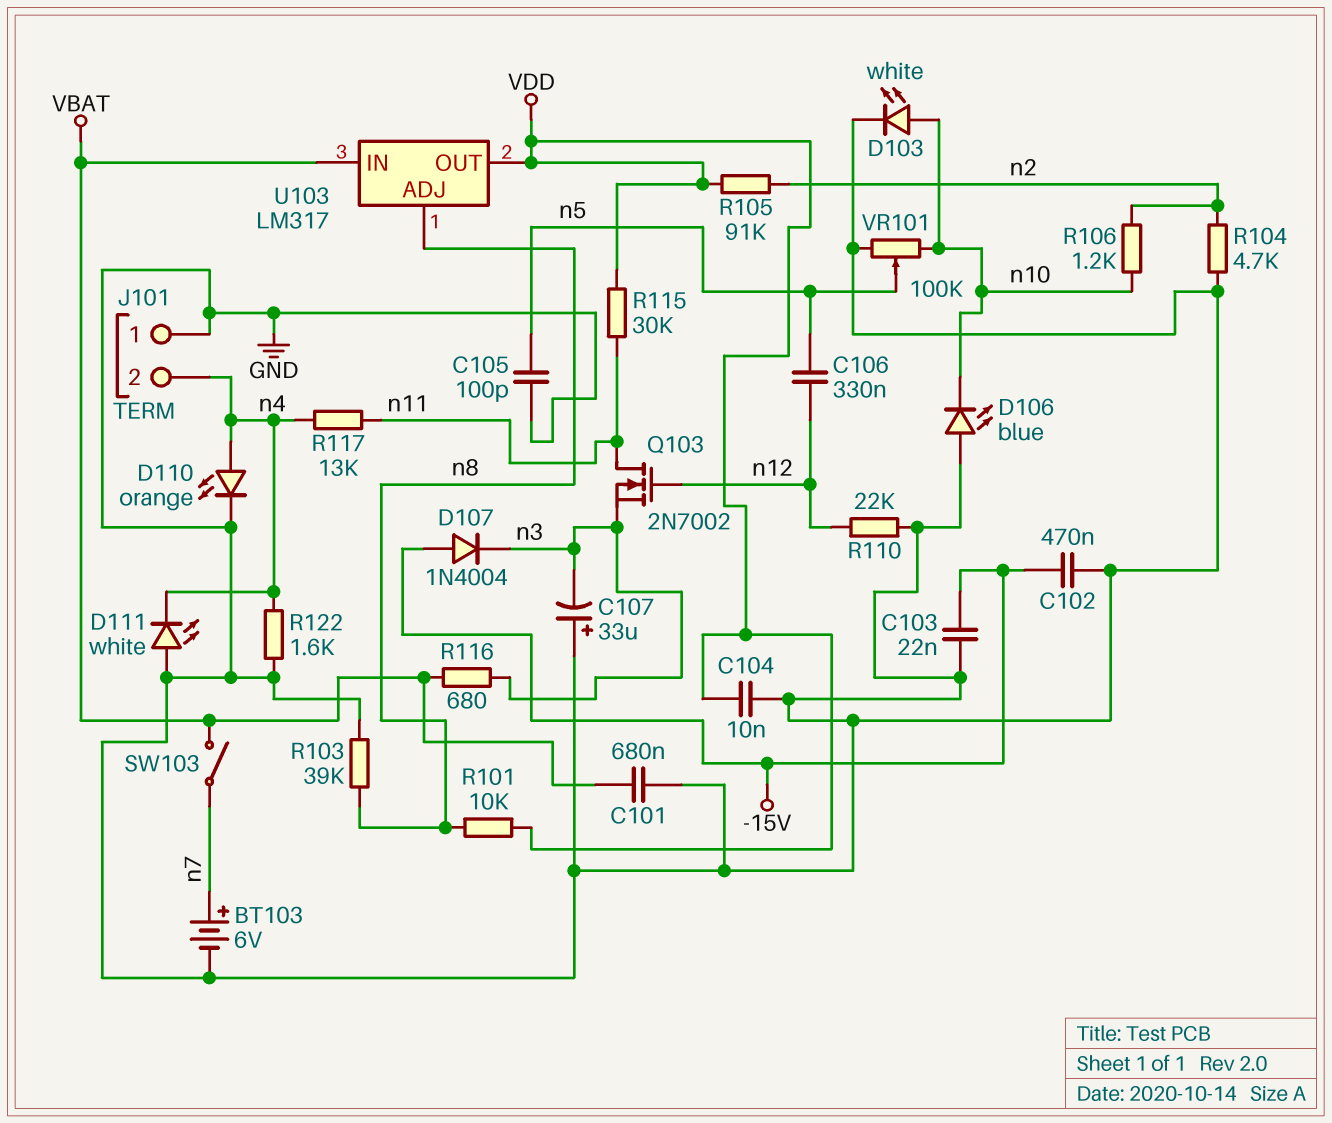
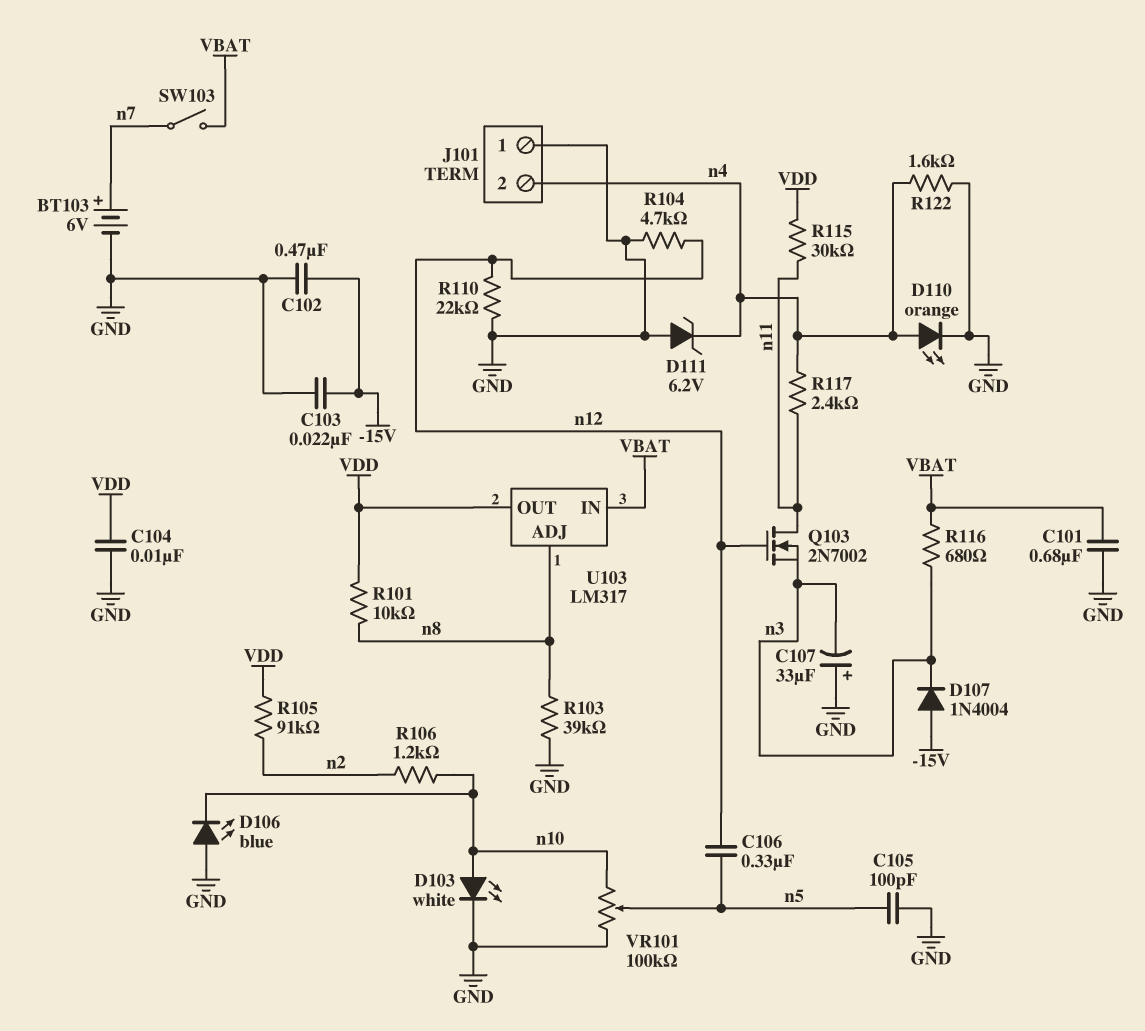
D111: LED white (A GND, K n4) -> zener 6.2V (A GND, K n4)
R104: 4.7k (GND, n2) -> 4.7k (GND, n12)
R117: 13k (n4, n11) -> 2.4k (n4, n11)

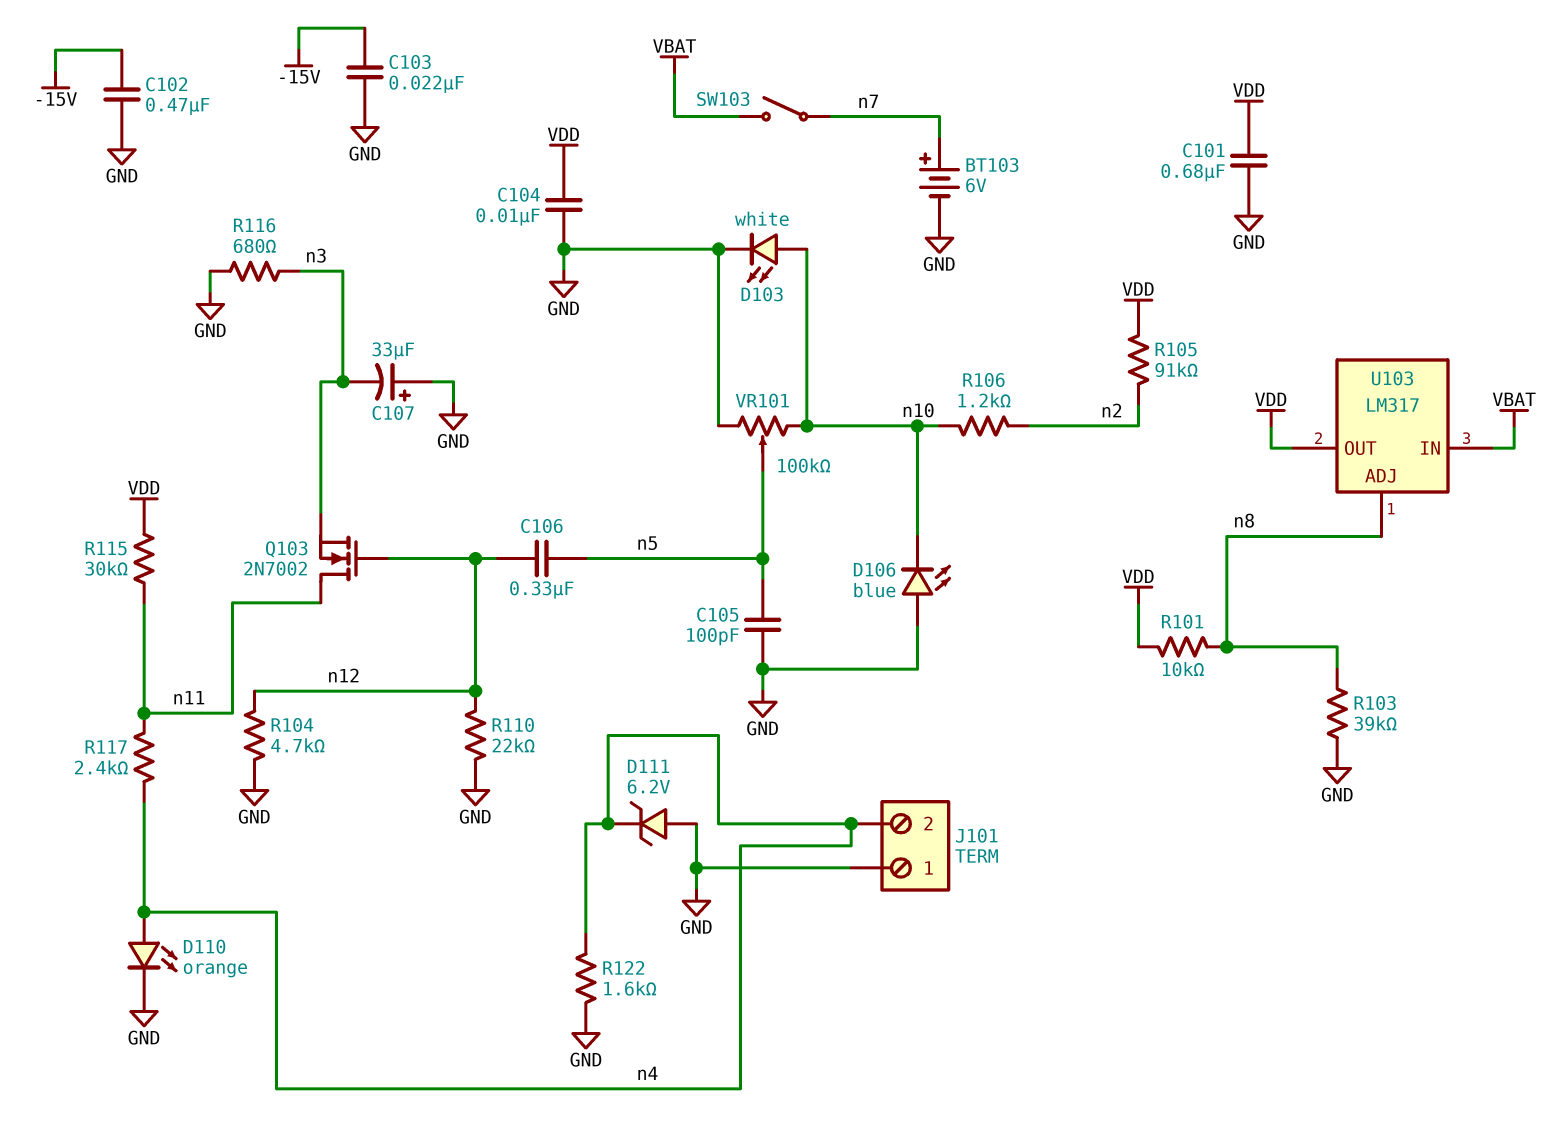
C101: 680nF (GND, VBAT) -> 680nF (GND, VDD)
D107: diode 1N4004 (A -15V, K n3) -> none
R116: 680 (VBAT, n3) -> 680 (GND, n3)

